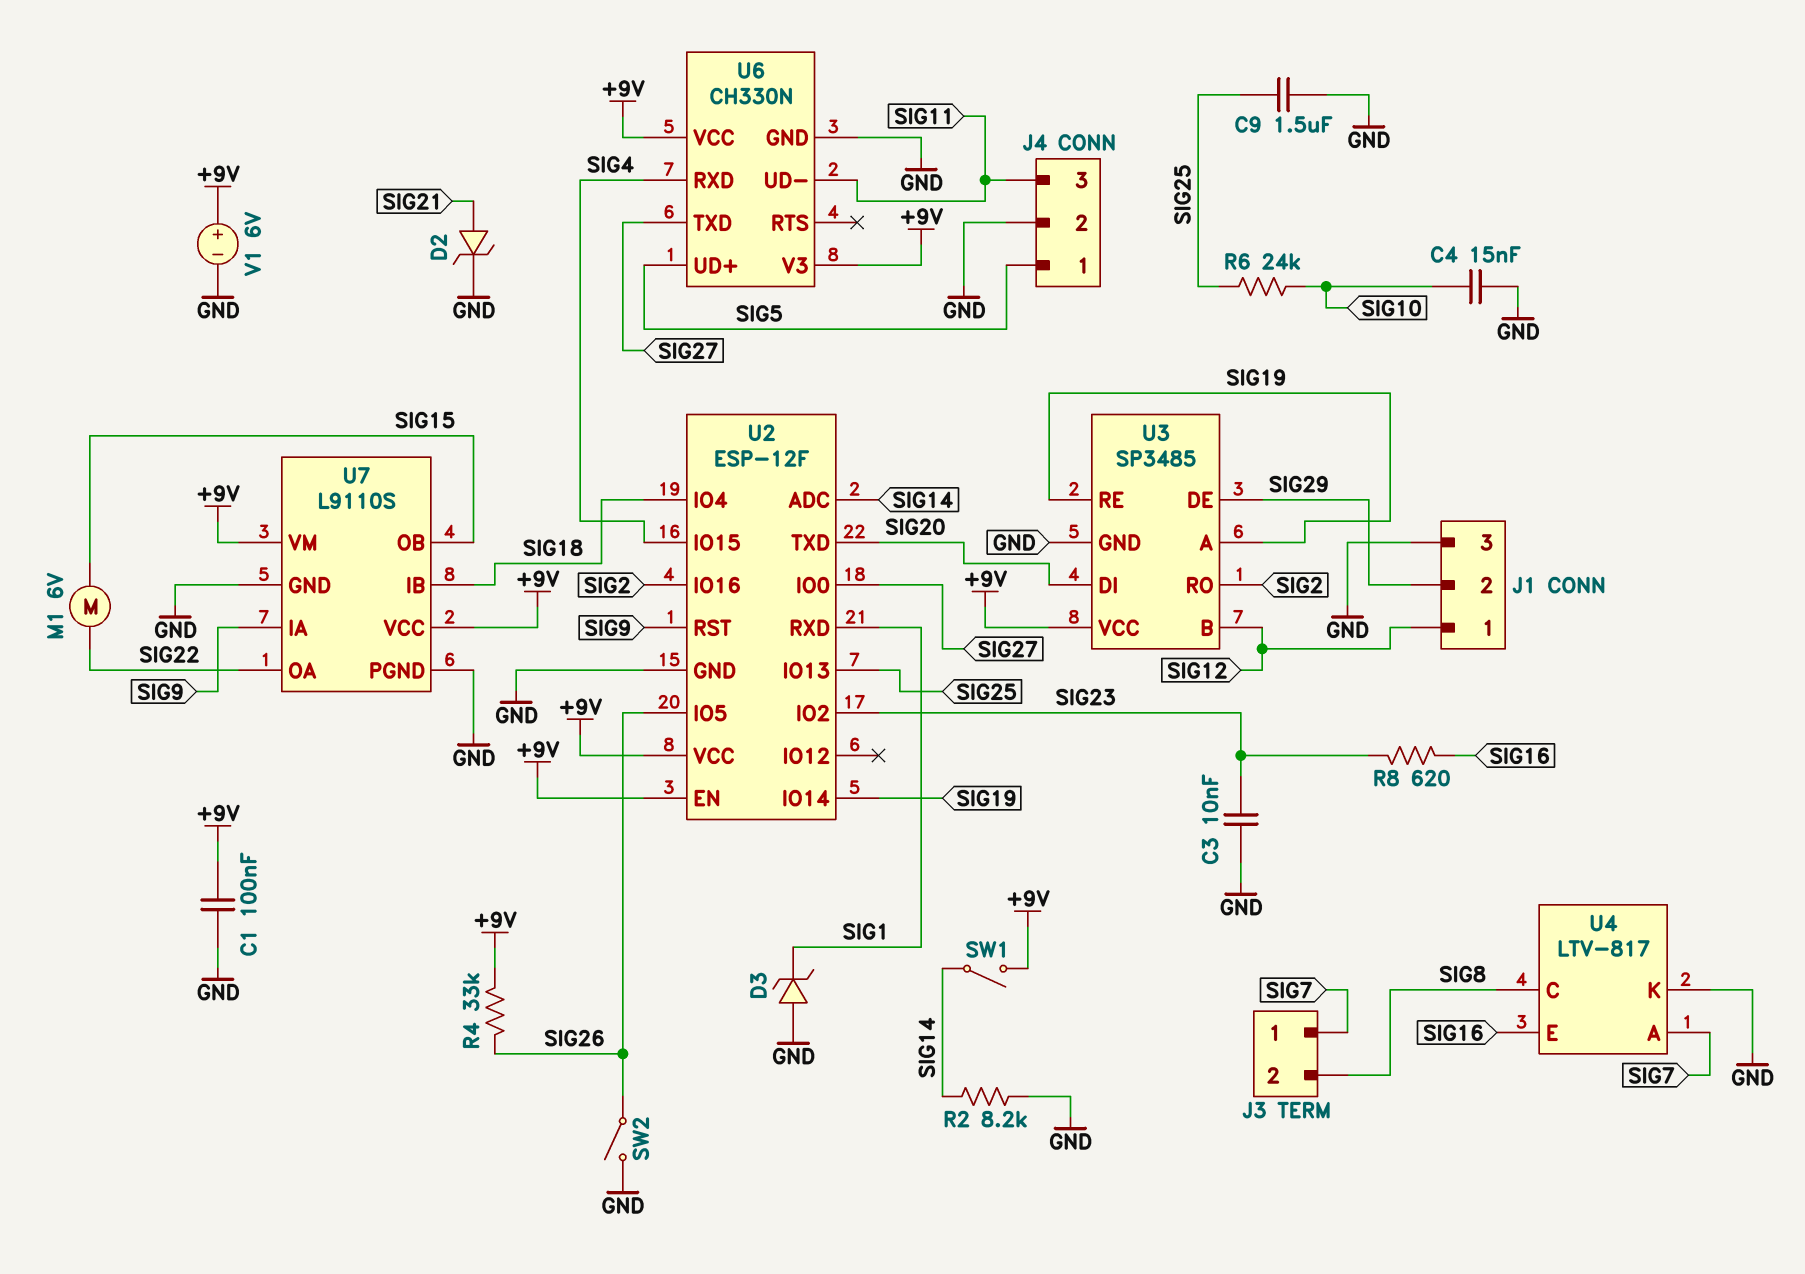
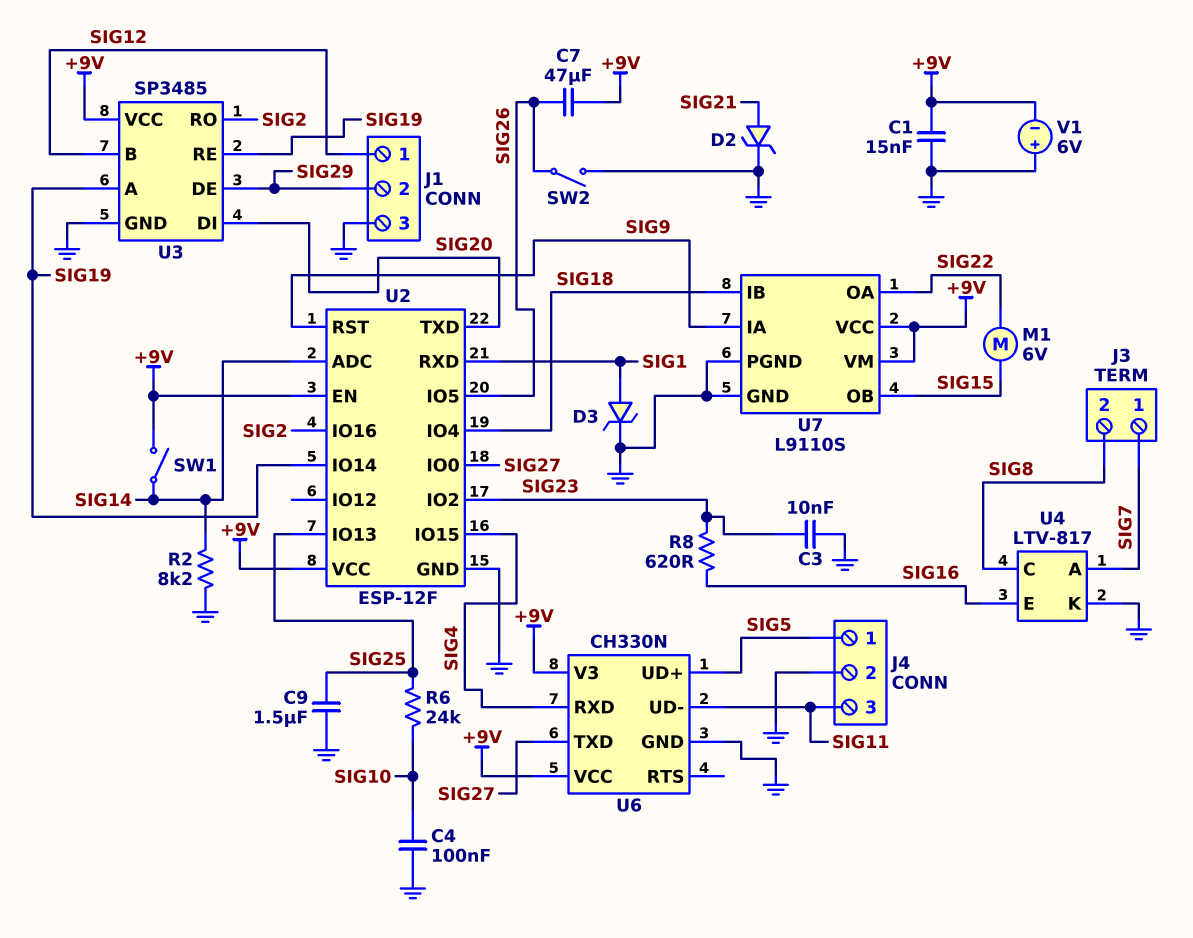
C1: 100nF (+9V, GND) -> 15nF (+9V, GND)
C4: 15nF (GND, SIG10) -> 100nF (GND, SIG10)
C7: none -> 47uF (+9V, SIG26)
D3: zener (A GND, K SIG1) -> zener (A SIG1, K GND)
R4: 33k (+9V, SIG26) -> none
V1: 6V (plus +9V, minus GND) -> 6V (plus GND, minus +9V)

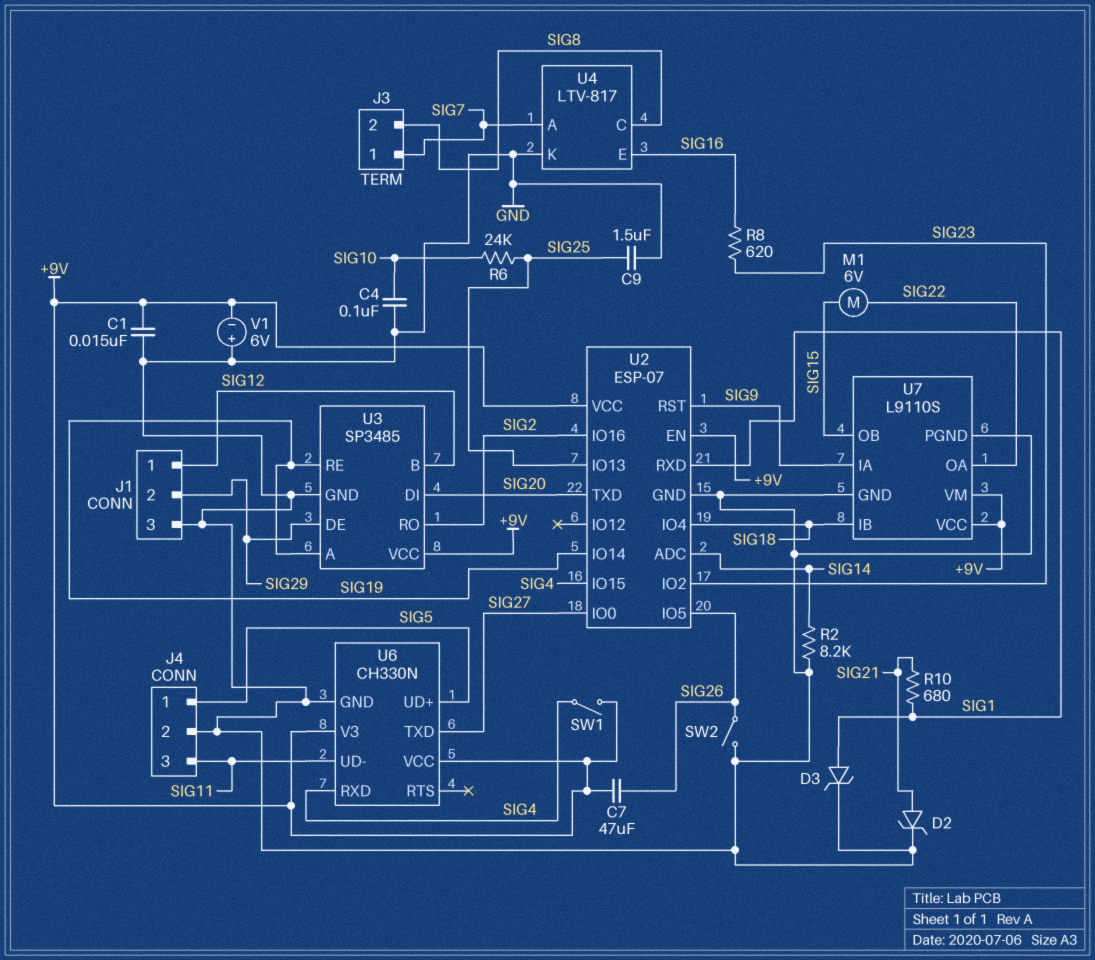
C3: 10nF (GND, SIG23) -> none
R10: none -> 680 (SIG1, SIG21)
SW1: switch (+9V, SIG14) -> switch (+9V, SIG4)
U2: ESP-12F -> ESP-07

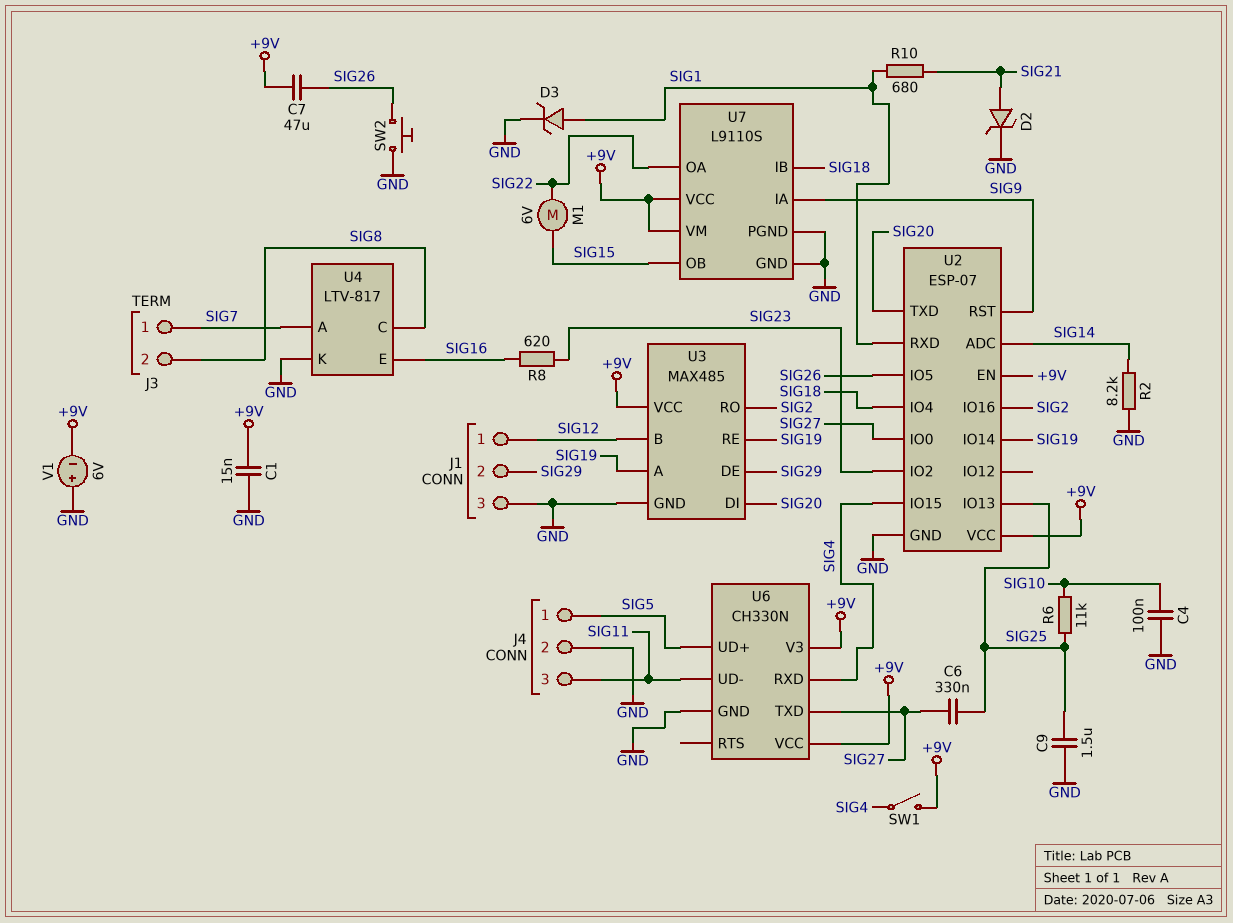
C6: none -> 330nF (SIG25, SIG27)
R6: 24k (SIG10, SIG25) -> 11k (SIG10, SIG25)
SW2: switch (GND, SIG26) -> button (GND, SIG26)
U3: SP3485 -> MAX485

